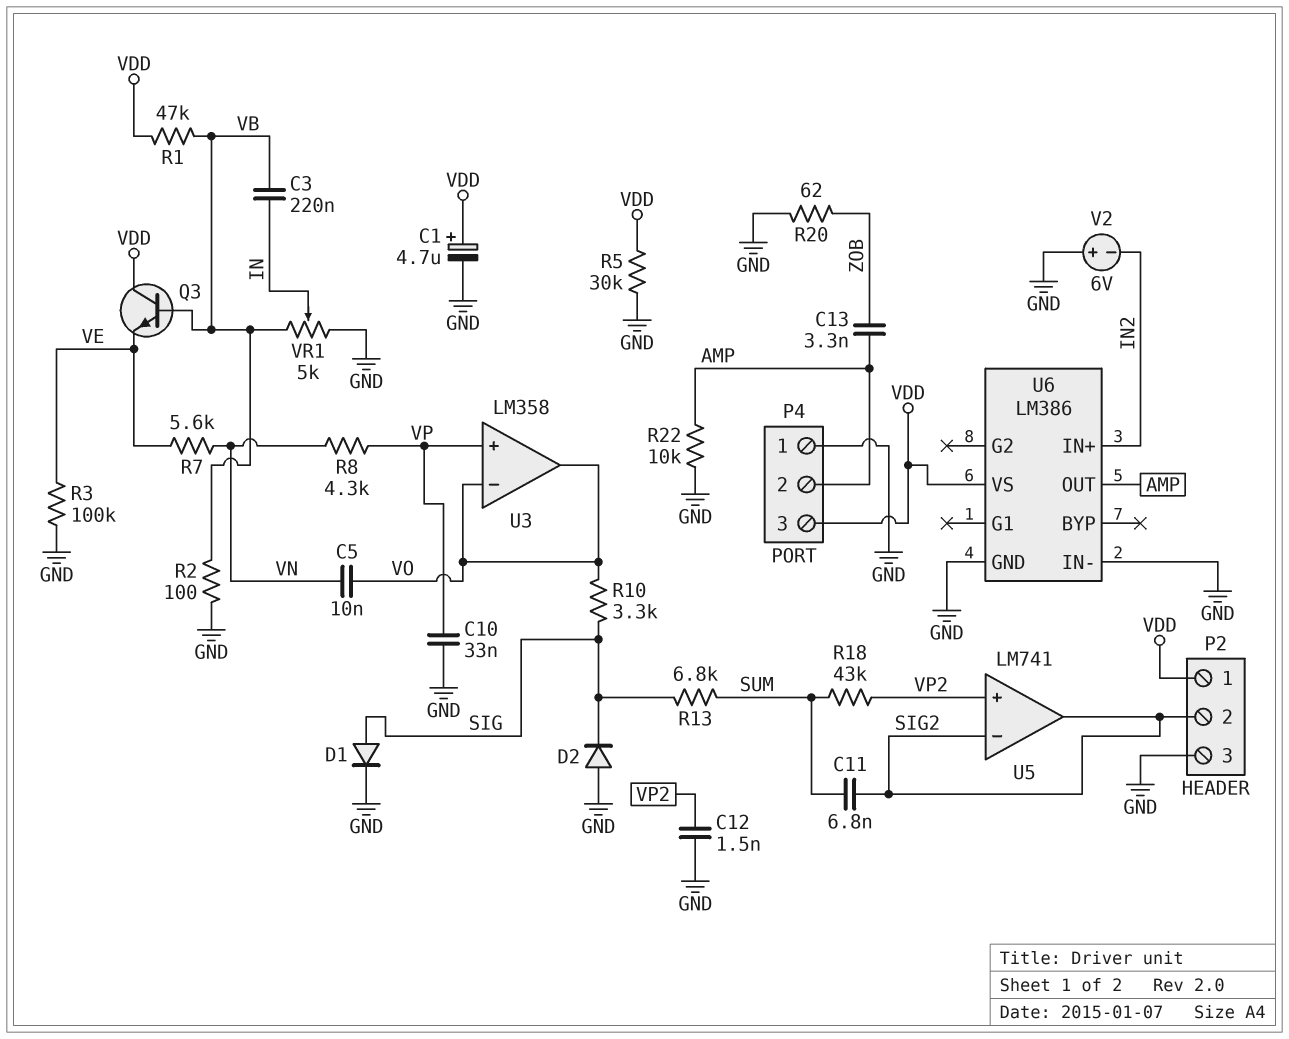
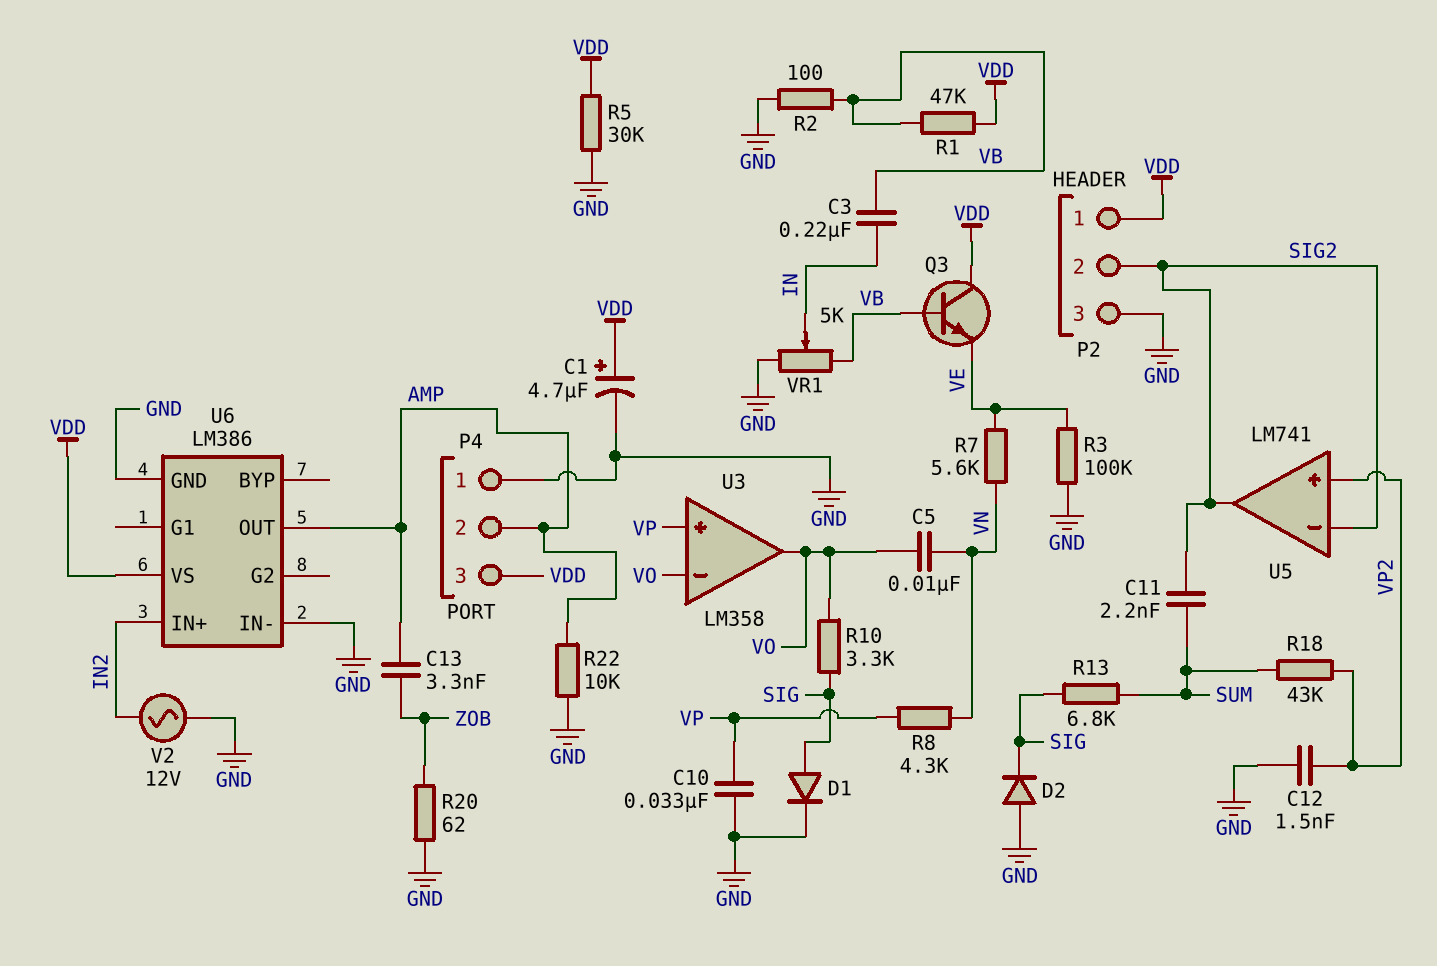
C11: 6.8nF (SIG2, SUM) -> 2.2nF (SIG2, SUM)
V2: 6V (plus GND, minus IN2) -> AC 12V (GND, IN2)

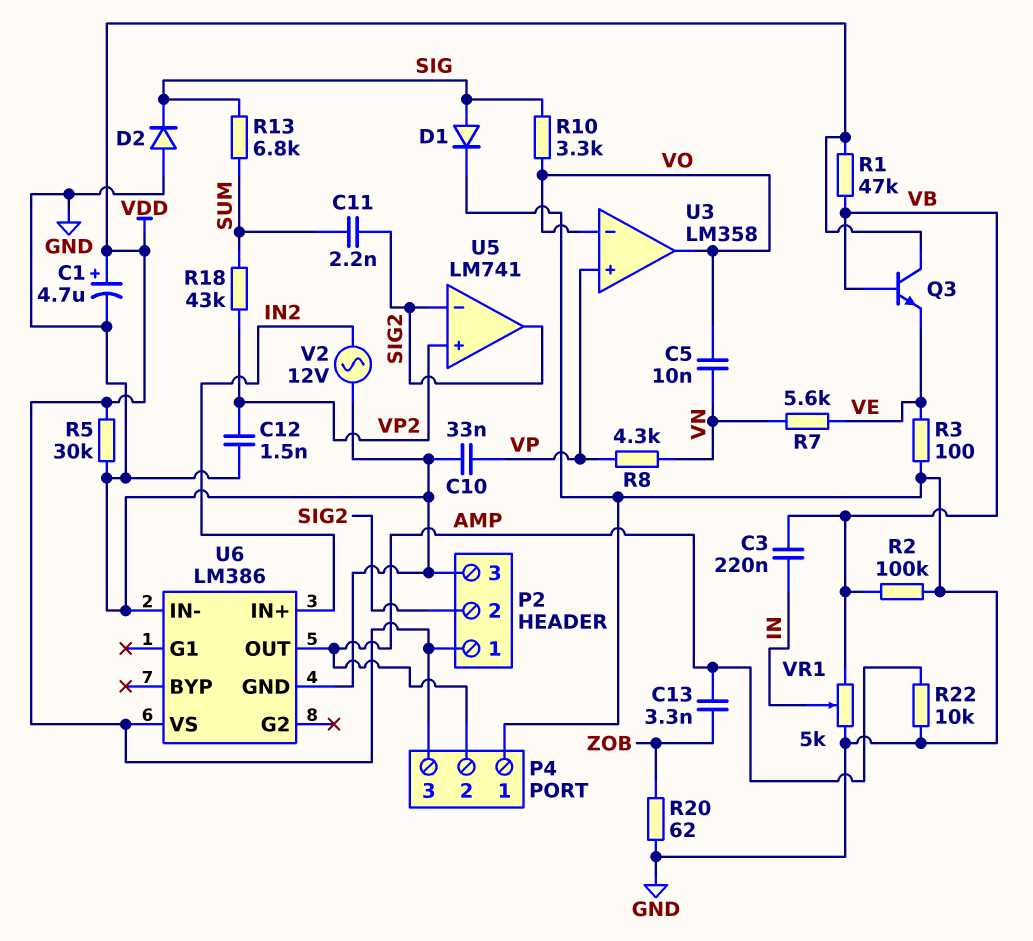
R2: 100 (GND, VB) -> 100k (GND, VB)
R3: 100k (GND, VE) -> 100 (GND, VE)

